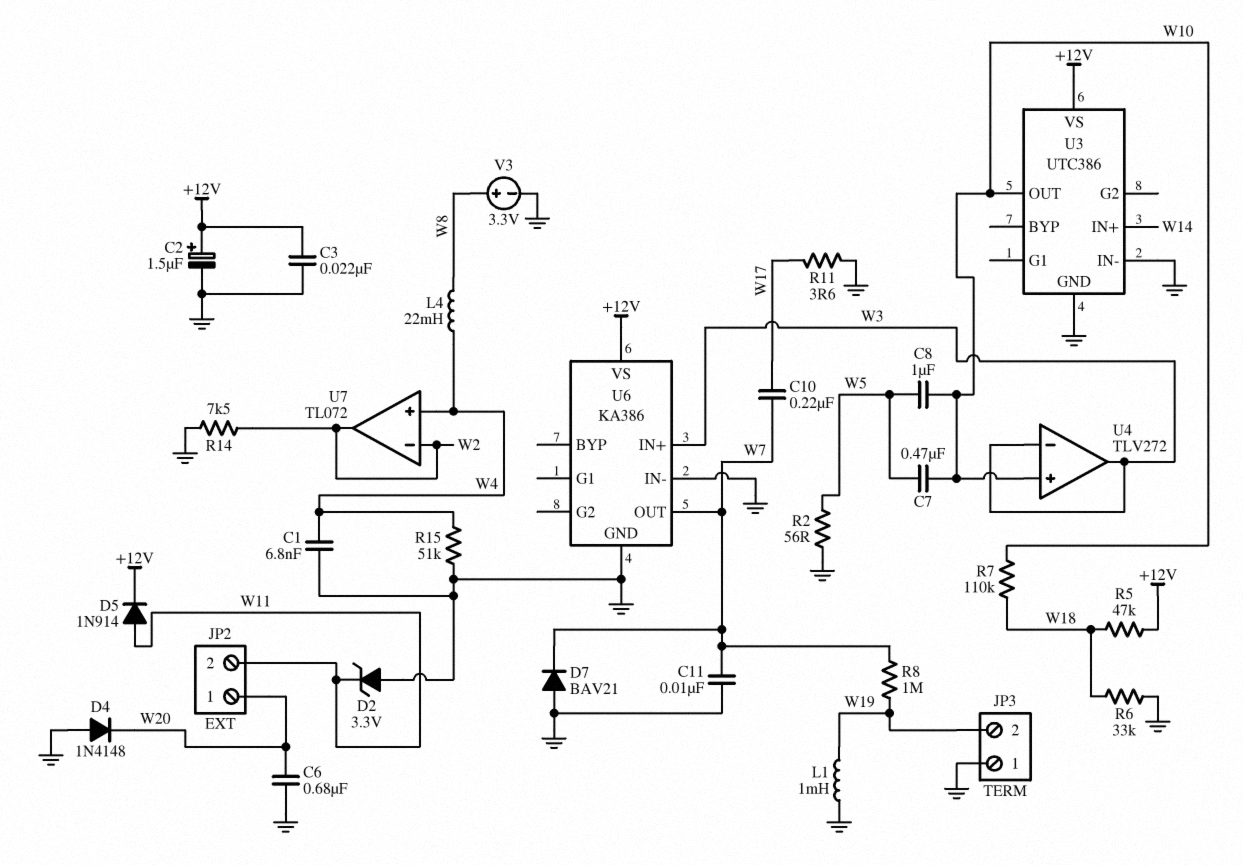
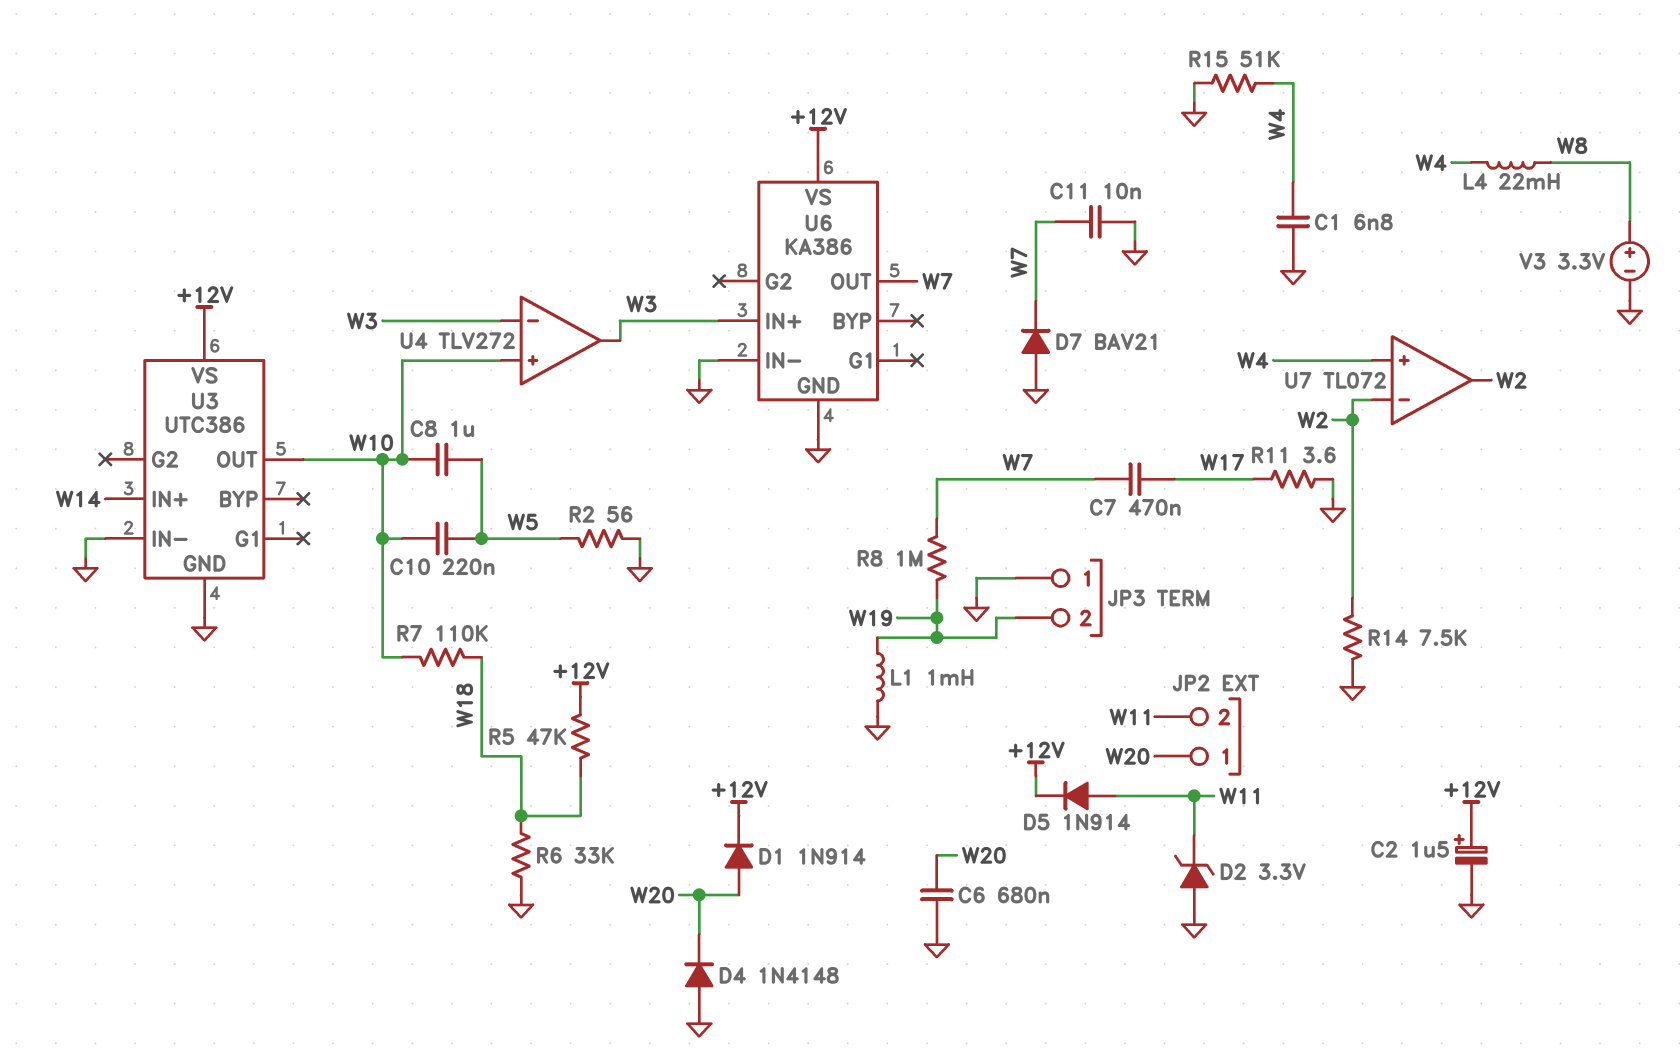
C3: 22nF (+12V, GND) -> none
C7: 470nF (W5, W10) -> 470nF (W7, W17)
C10: 220nF (W7, W17) -> 220nF (W5, W10)
D1: none -> diode 1N914 (A W20, K +12V)

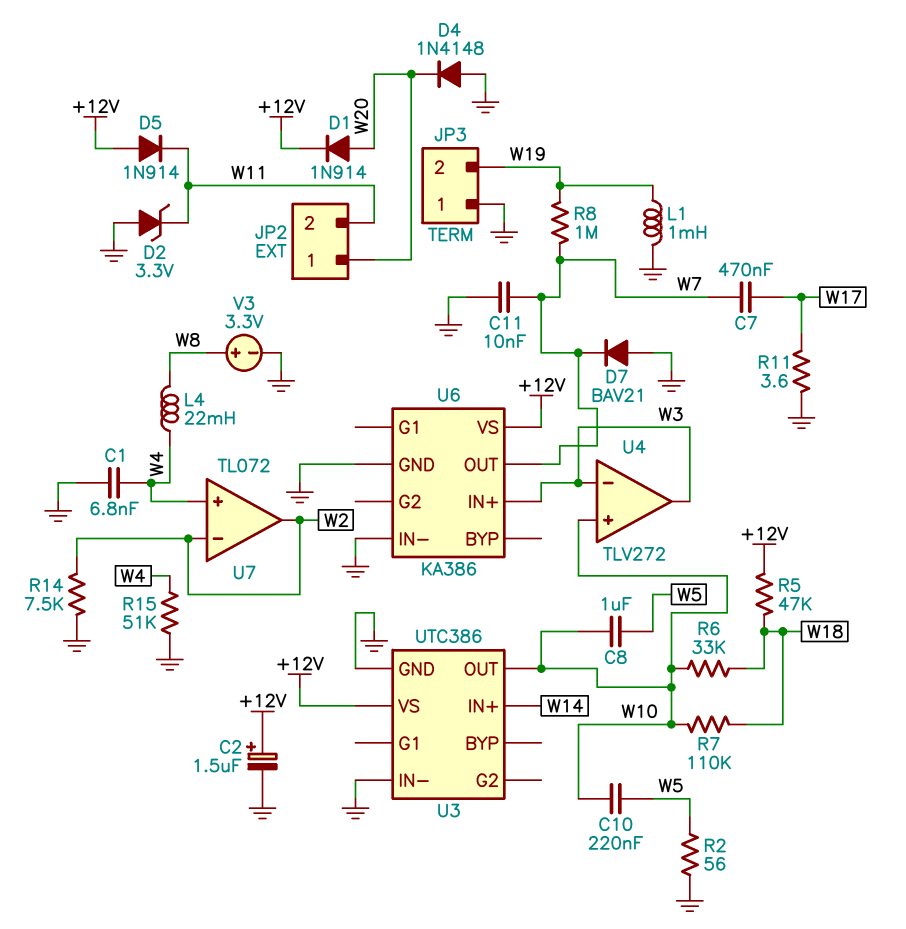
C6: 680nF (GND, W20) -> none
D5: diode 1N914 (A W11, K +12V) -> diode 1N914 (A +12V, K W11)
R6: 33k (GND, W18) -> 33k (W10, W18)

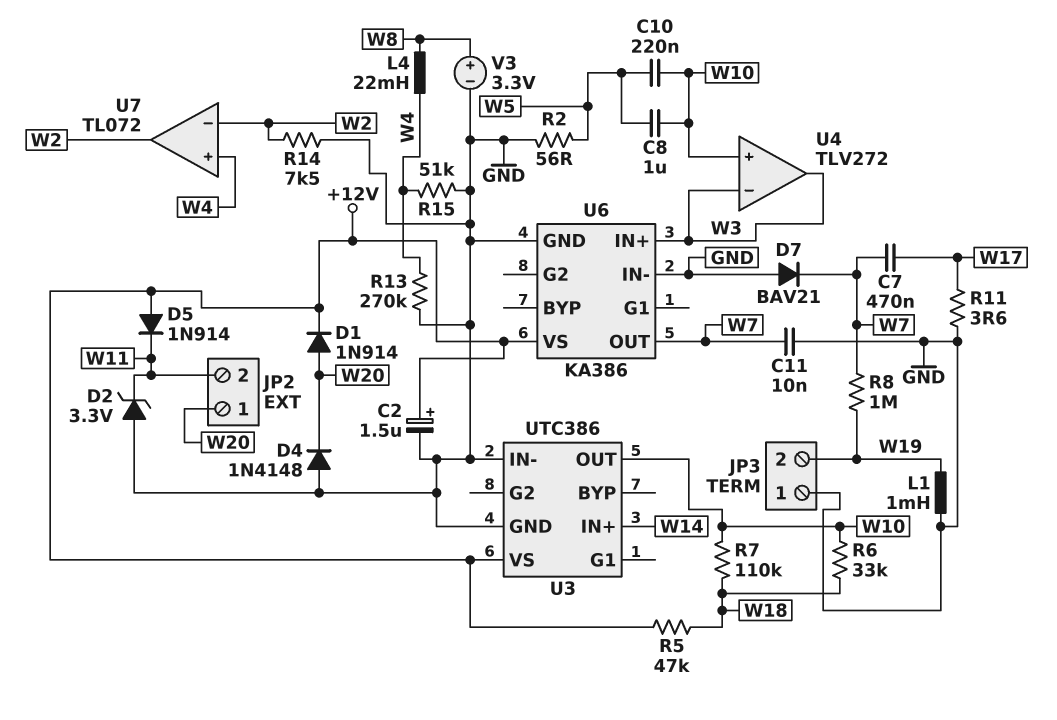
C1: 6.8nF (GND, W4) -> none
R13: none -> 270k (GND, W4)

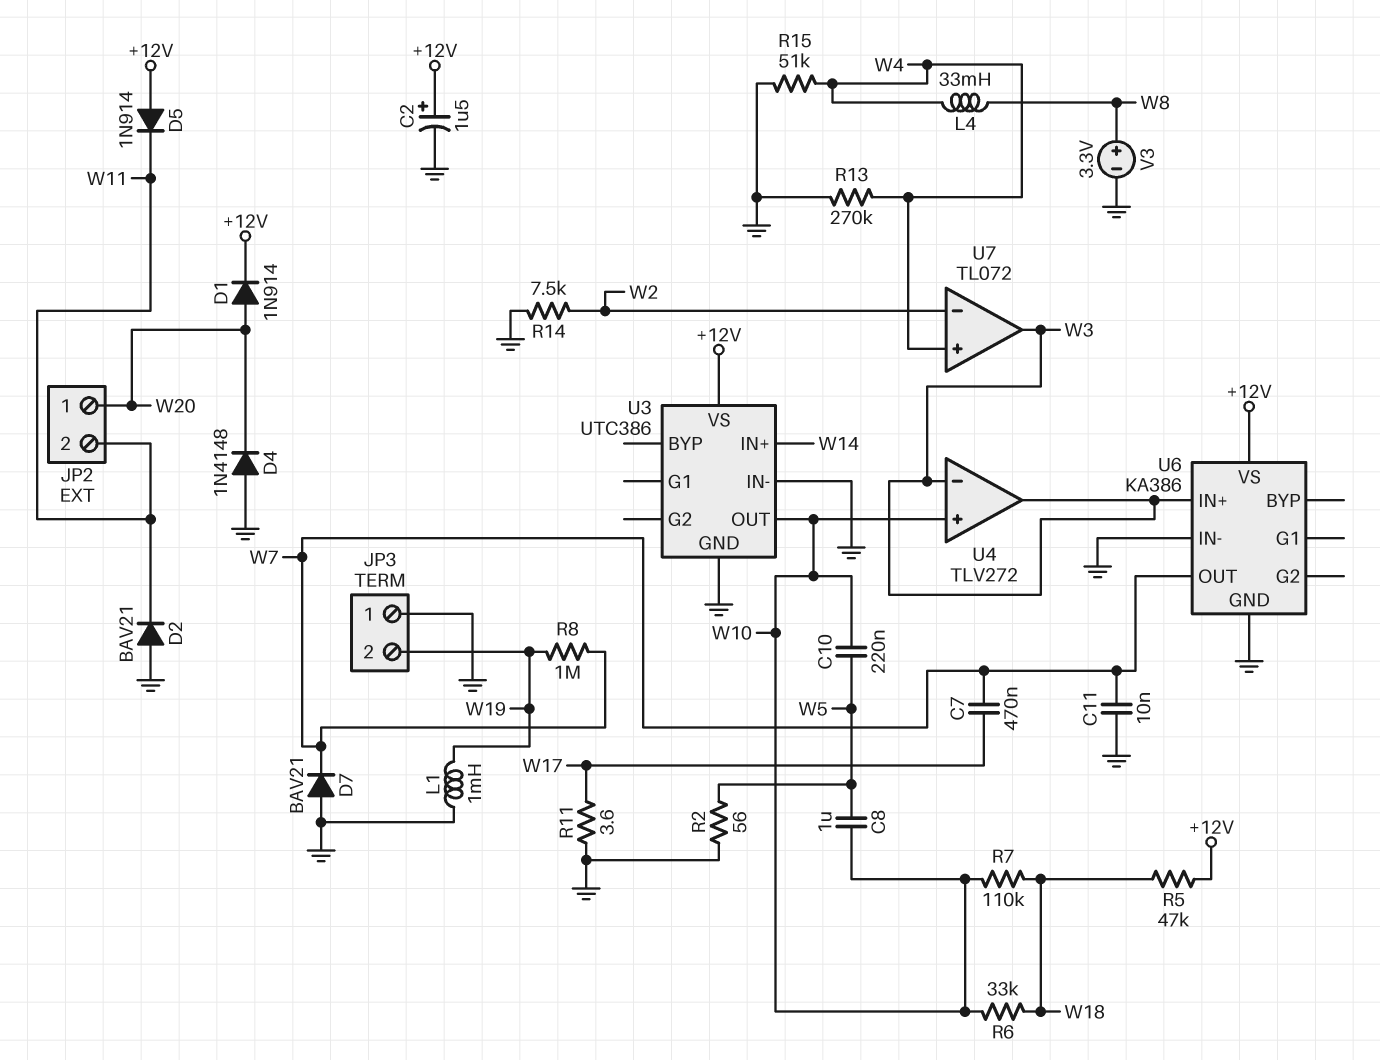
D2: zener 3.3V (A GND, K W11) -> diode BAV21 (A GND, K W11)
L4: 22mH (W4, W8) -> 33mH (W4, W8)
U7 pin out: W2 -> W3

